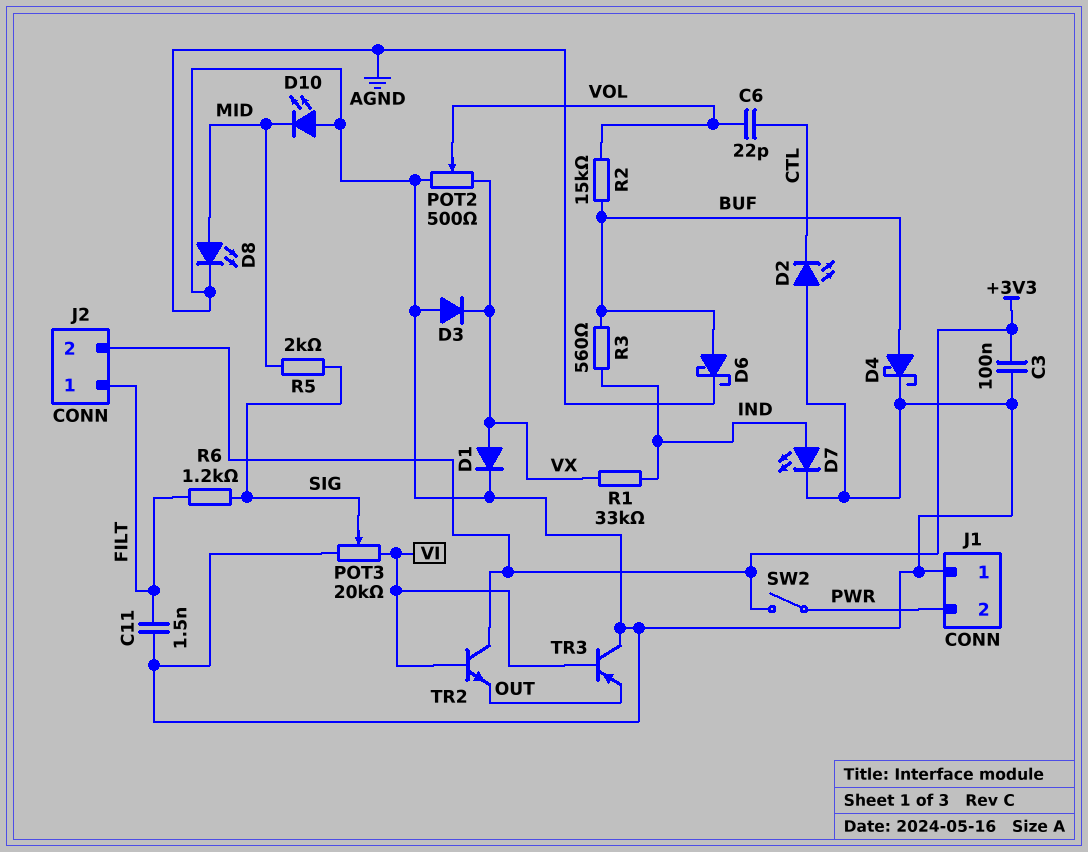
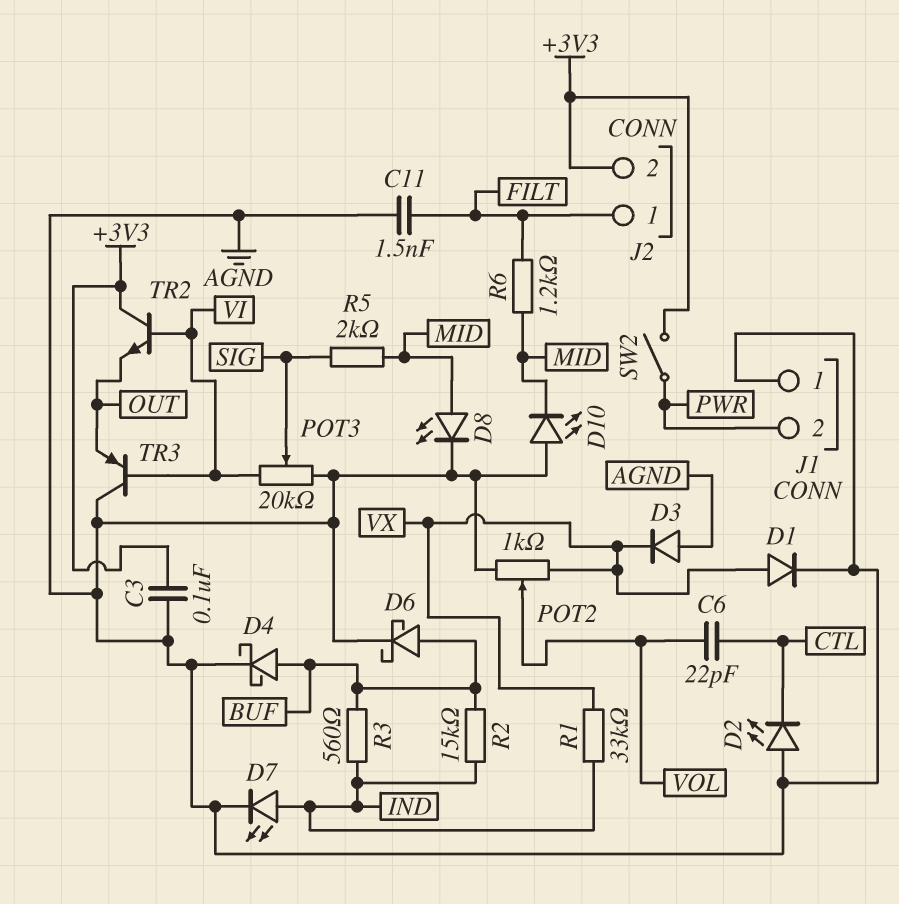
POT2: 500 (AGND, VX, wiper VOL) -> 1k (AGND, VX, wiper VOL)
R2: 15k (BUF, VOL) -> 15k (BUF, IND)
R6: 1.2k (FILT, SIG) -> 1.2k (FILT, MID)

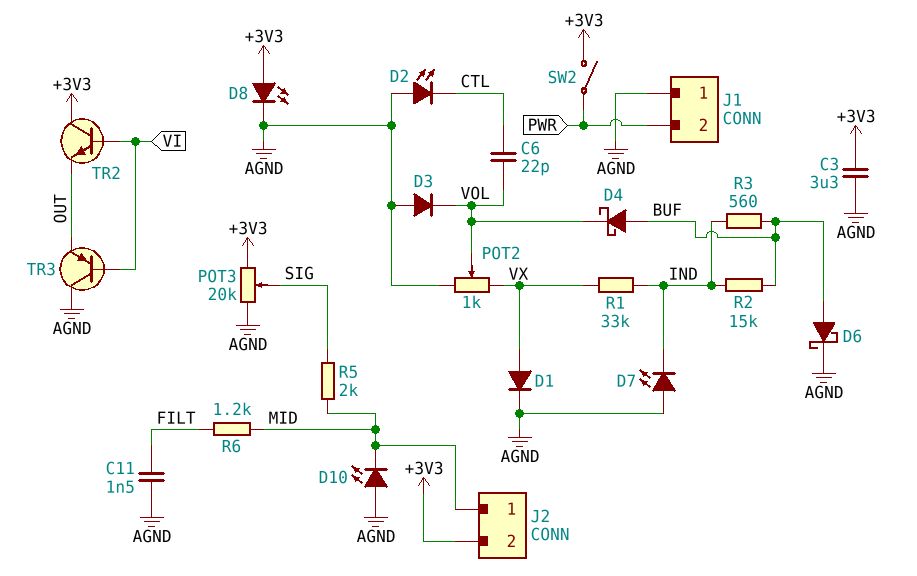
C3: 100nF (+3V3, AGND) -> 3.3uF (+3V3, AGND)
D3: diode (A AGND, K VX) -> diode (A AGND, K VOL)
D4: schottky (A BUF, K AGND) -> schottky (A BUF, K VOL)
D7: LED (A IND, K AGND) -> LED (A AGND, K IND)
D8: LED (A MID, K AGND) -> LED (A +3V3, K AGND)
J2 pin 1: FILT -> MID
POT3: 20k (AGND, VI, wiper SIG) -> 20k (+3V3, AGND, wiper SIG)

